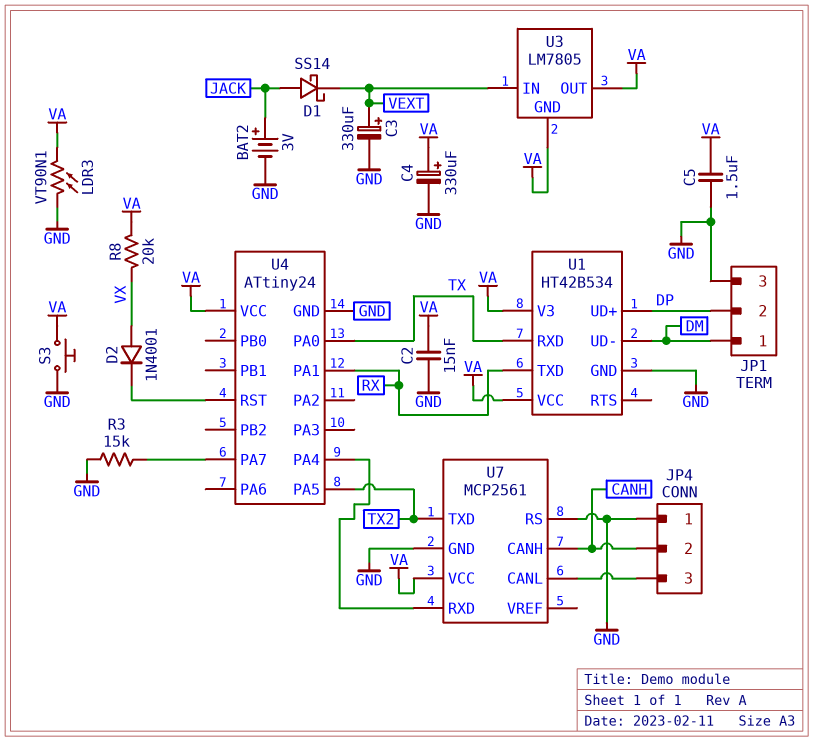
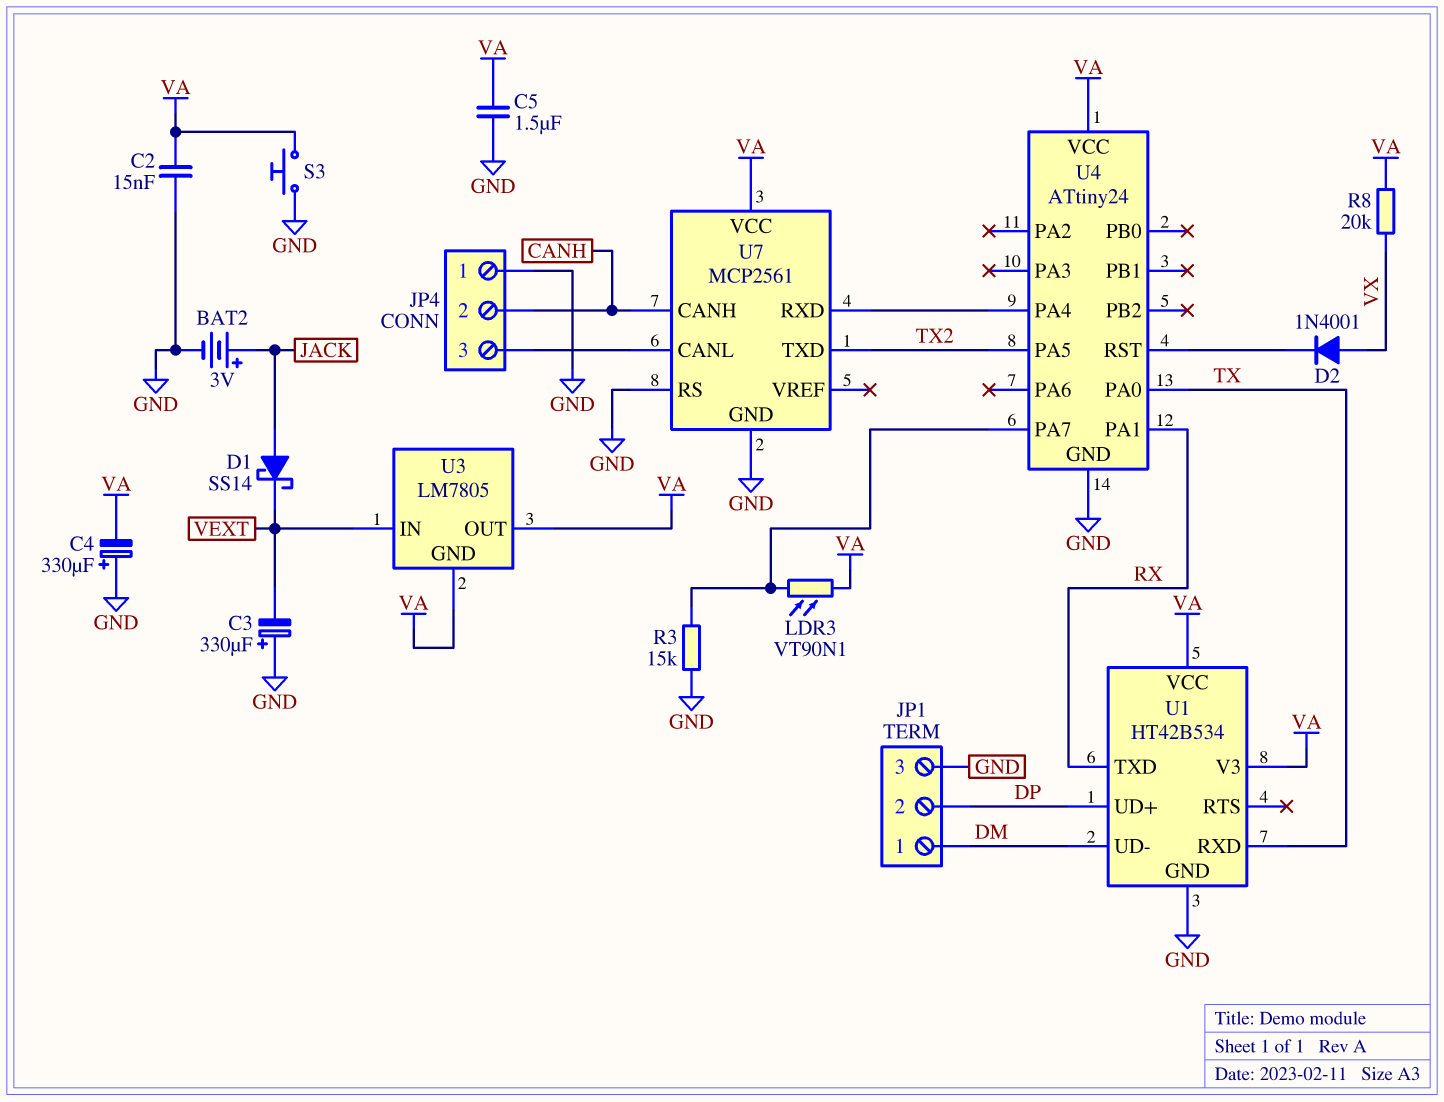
C3: 330uF (plus VEXT, minus GND) -> 330uF (plus GND, minus VEXT)
C4: 330uF (plus VA, minus GND) -> 330uF (plus GND, minus VA)
LDR3: VT90N1 (GND, VA) -> VT90N1 (U4/PA7, VA)

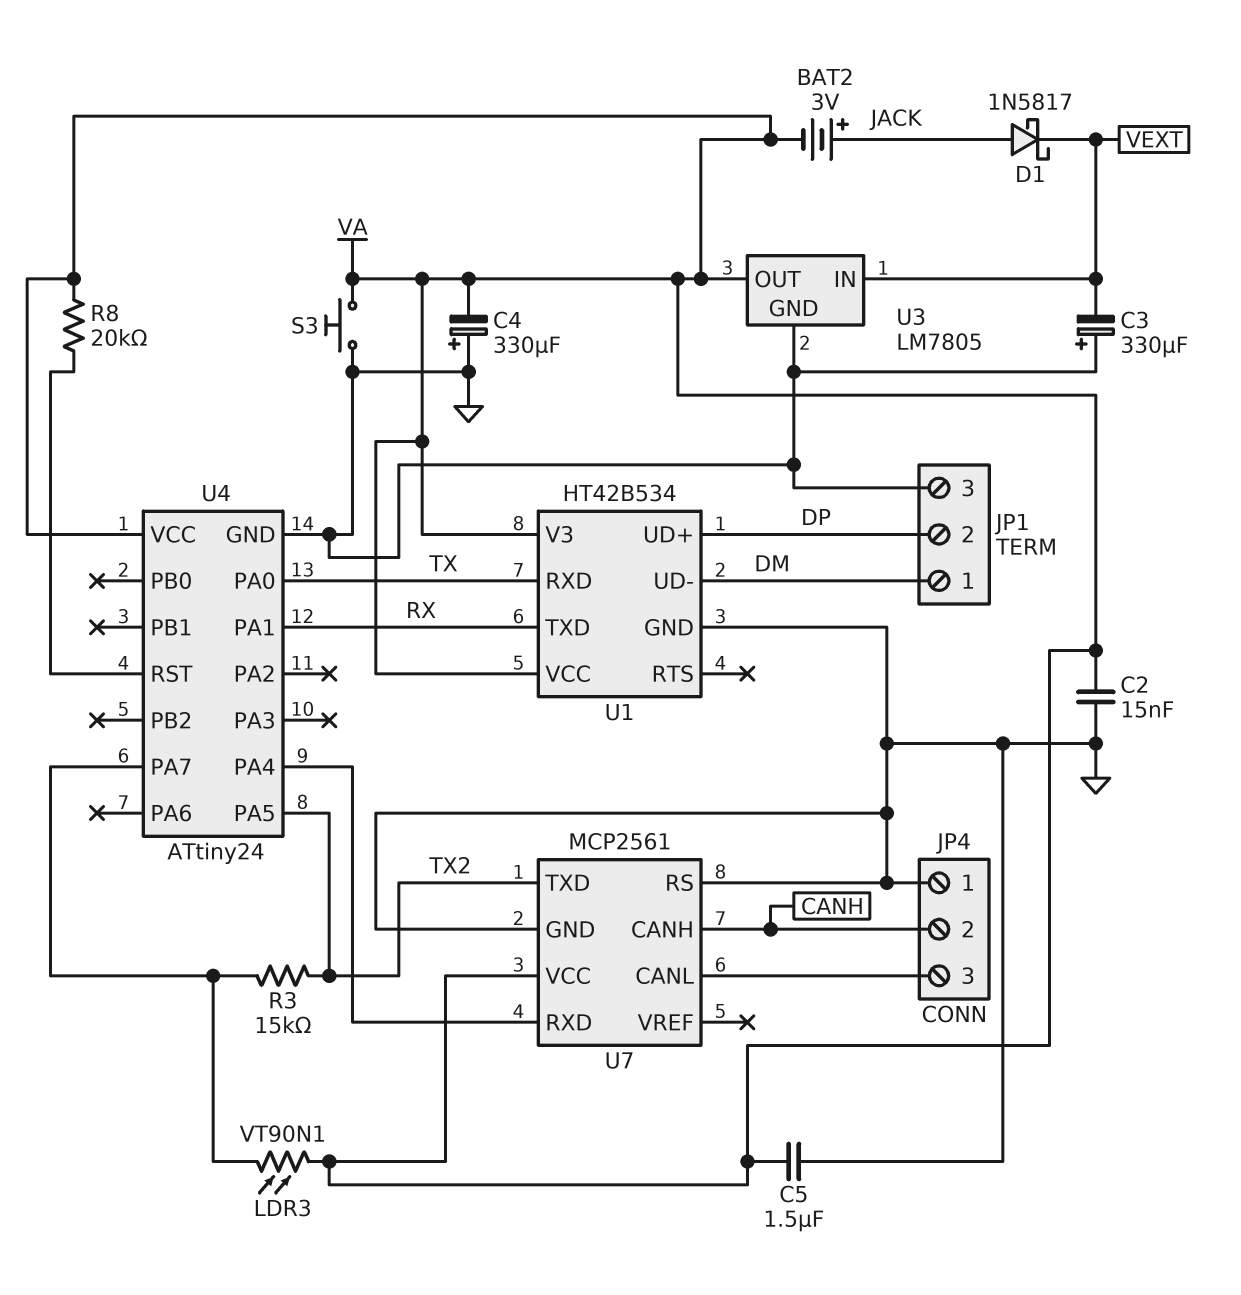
BAT2: 3V (plus JACK, minus GND) -> 3V (plus JACK, minus VA)
D1: schottky SS14 (A JACK, K VEXT) -> schottky 1N5817 (A JACK, K VEXT)
D2: diode 1N4001 (A VX, K U4/RST) -> none
R3: 15k (GND, U4/PA7) -> 15k (TX2, U4/PA7)
R8: 20k (VA, VX) -> 20k (U4/RST, VA)
U3 pin GND: VA -> GND

